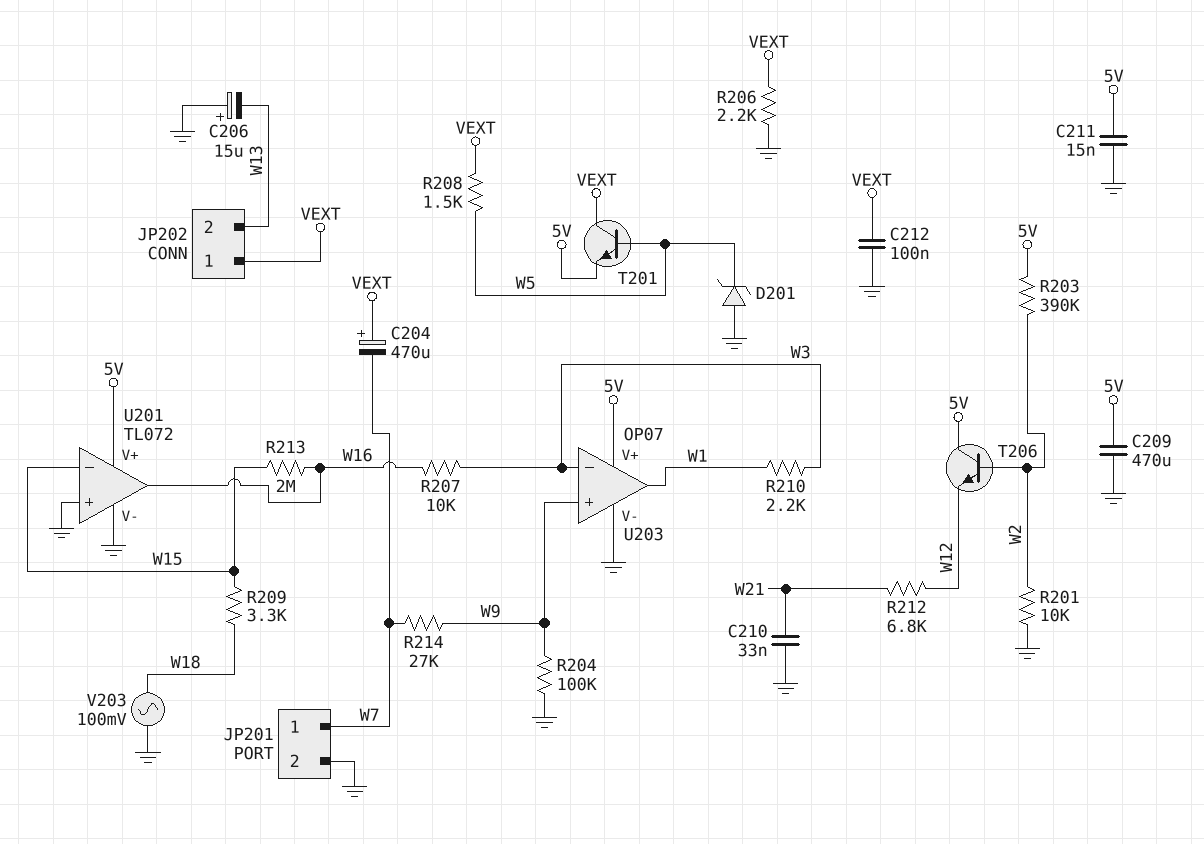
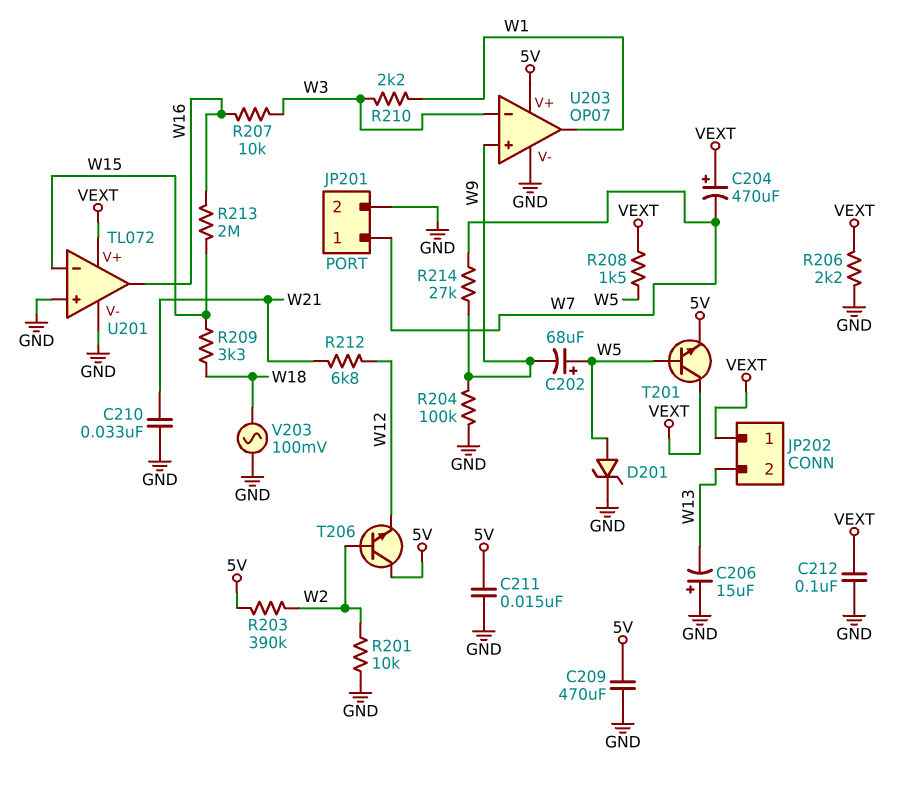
C202: none -> 68uF (plus W5, minus W9)
D201: zener (A GND, K W5) -> zener (A W5, K GND)
U201 pin V+: 5V -> VEXT

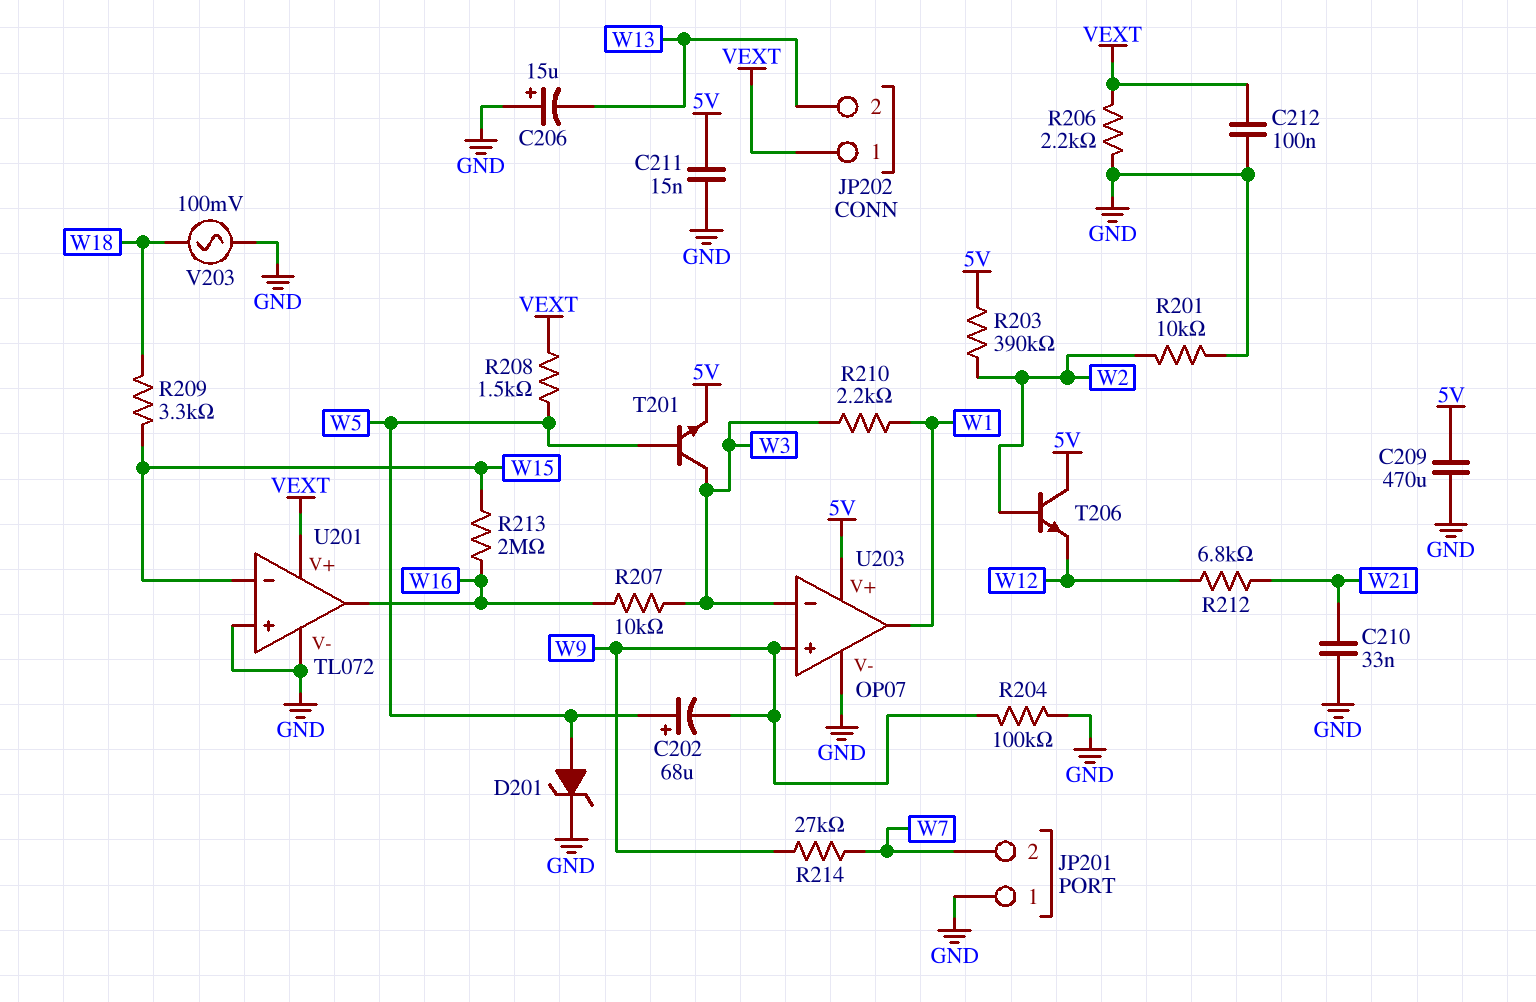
C204: 470uF (plus VEXT, minus W7) -> none
JP201 pin 1: W7 -> GND
JP201 pin 2: GND -> W7
T201: NPN (B W5, C VEXT, E 5V) -> NPN (B W5, C W3, E 5V)

